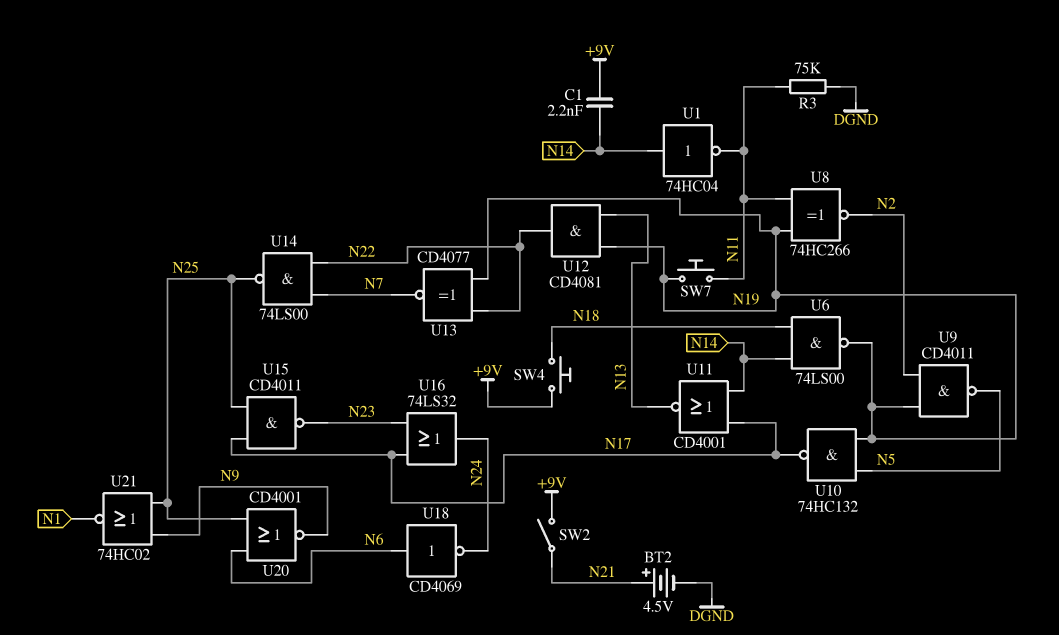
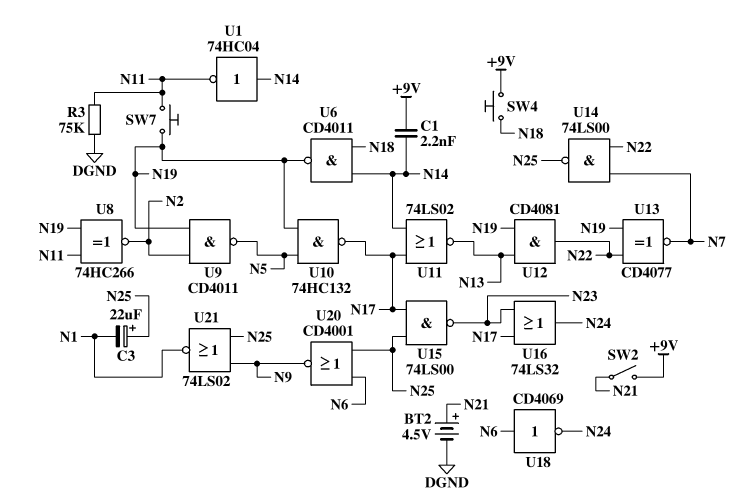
C3: none -> 22uF (plus N25, minus N1)
U6: NAND 74LS00 (in N14, in N18, out N19) -> NAND CD4011 (in N14, in N18, out N19)
U11: NOR CD4001 (in N14, in N17, out N13) -> NOR 74LS02 (in N14, in N17, out N13)
U15: NAND CD4011 (in N17, in N25, out N23) -> NAND 74LS00 (in N17, in N25, out N23)
U21: NOR 74HC02 (in N9, in N25, out N1) -> NOR 74LS02 (in N9, in N25, out N1)

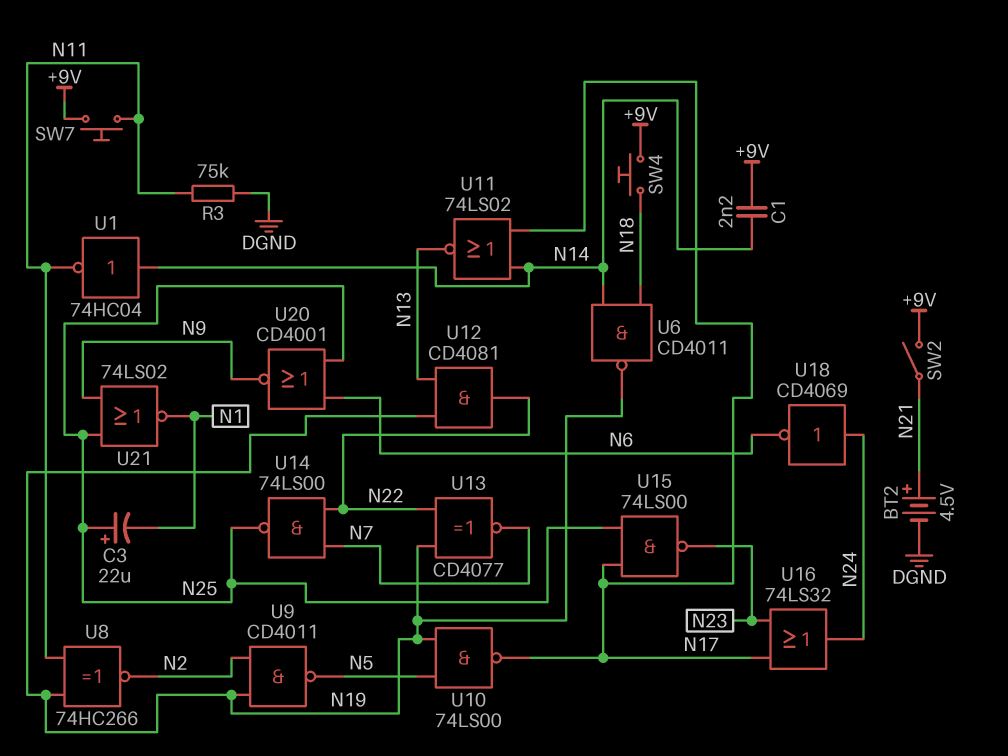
SW7: button (N11, N19) -> button (+9V, N11)
U10: NAND 74HC132 (in N5, in N19, out N17) -> NAND 74LS00 (in N5, in N19, out N17)
U18: NOT CD4069 (in N6, out N24) -> NOT CD4069 (in N24, out N6)

